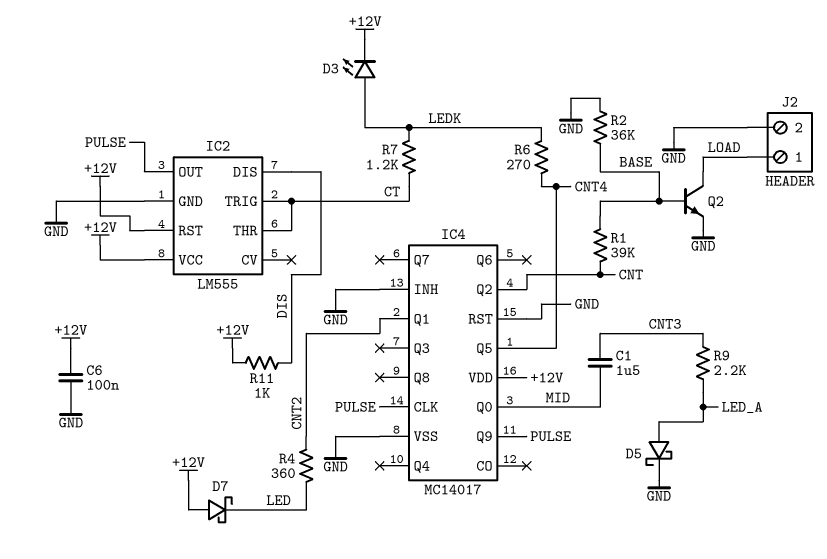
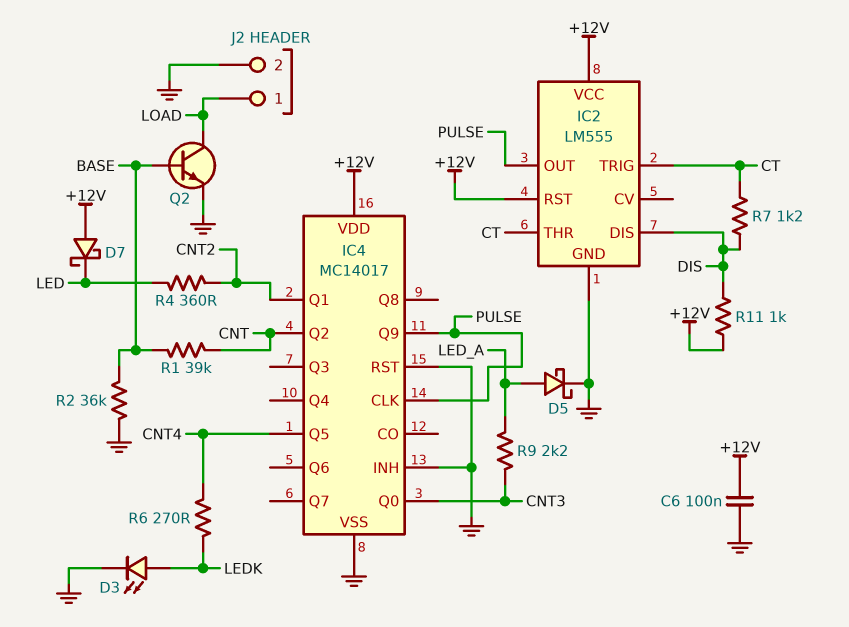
C1: 1.5uF (CNT3, MID) -> none
D3: LED (A LEDK, K +12V) -> LED (A LEDK, K GND)
IC4 pin Q0: MID -> CNT3
R7: 1.2k (CT, LEDK) -> 1.2k (CT, DIS)

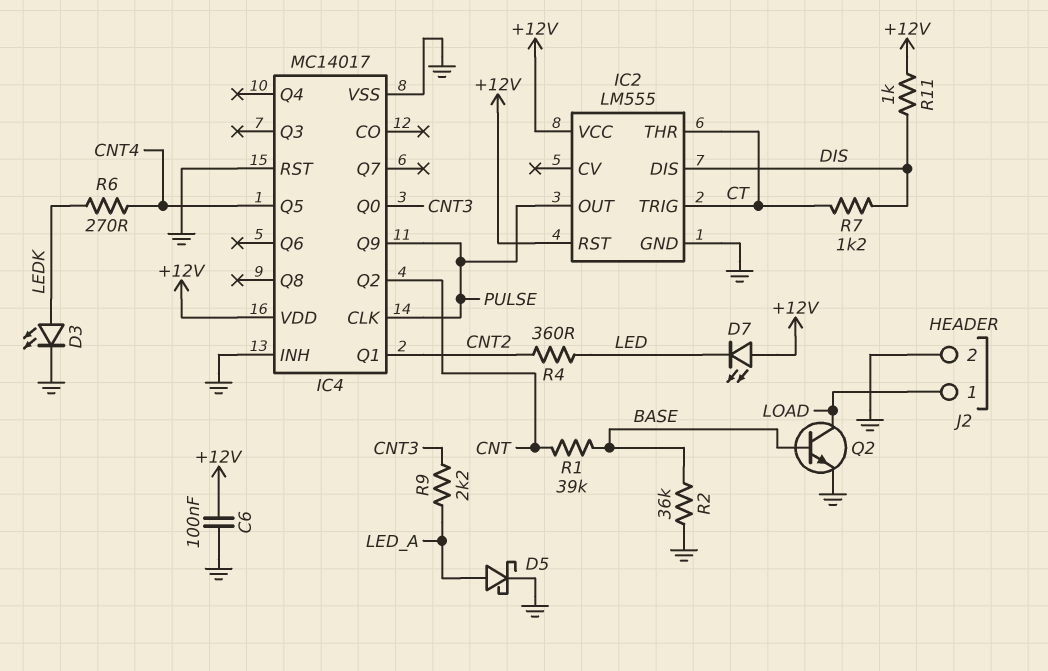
D7: schottky (A +12V, K LED) -> LED (A +12V, K LED)

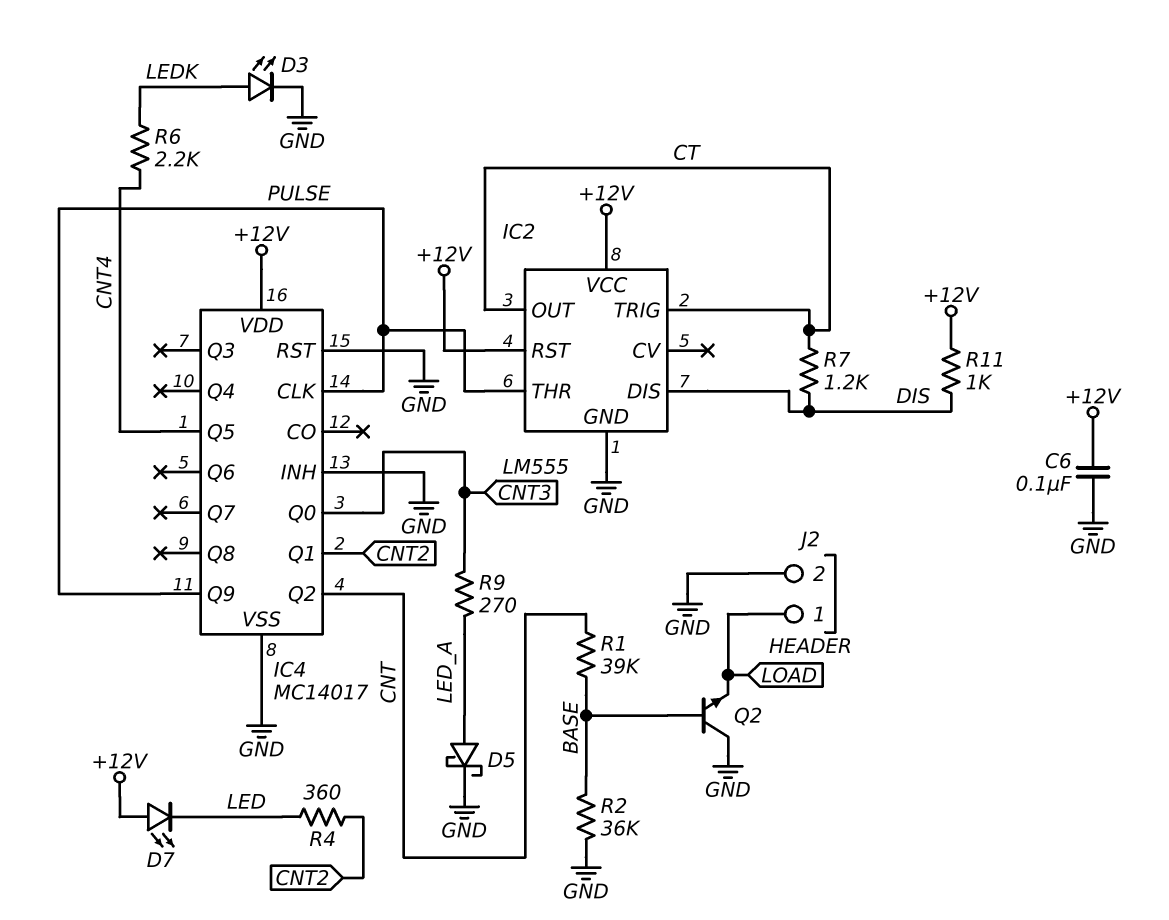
IC2 pin OUT: PULSE -> CT
IC2 pin THR: CT -> PULSE
Q2: NPN (B BASE, C LOAD, E GND) -> NPN (B BASE, C GND, E LOAD)
R6: 270 (CNT4, LEDK) -> 2.2k (CNT4, LEDK)
R9: 2.2k (CNT3, LED_A) -> 270 (CNT3, LED_A)

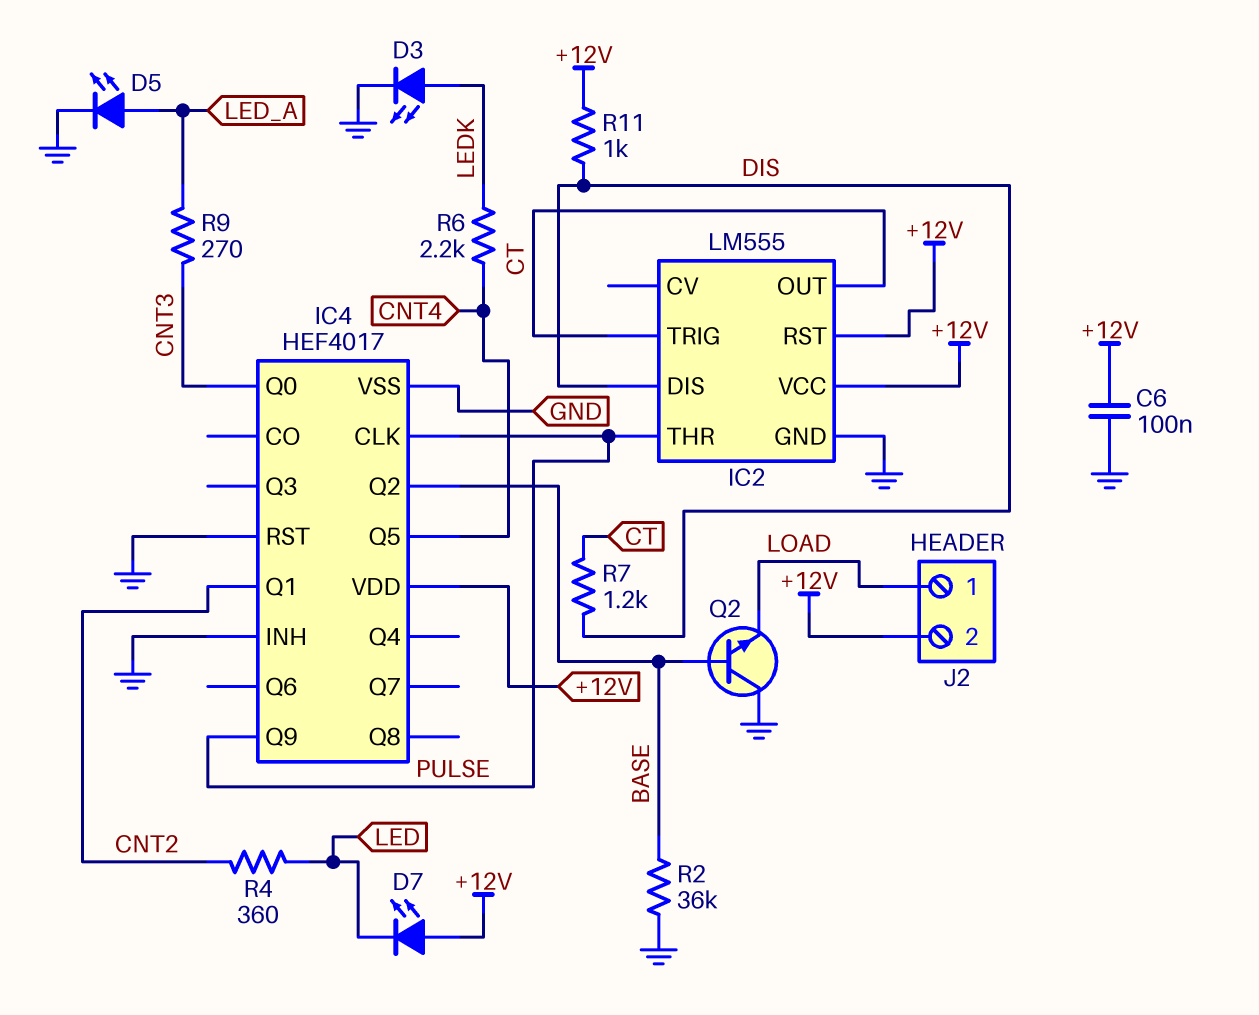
D5: schottky (A LED_A, K GND) -> LED (A LED_A, K GND)
IC4: MC14017 -> HEF4017
IC4 pin Q2: CNT -> BASE
J2 pin 2: GND -> +12V
R1: 39k (BASE, CNT) -> none

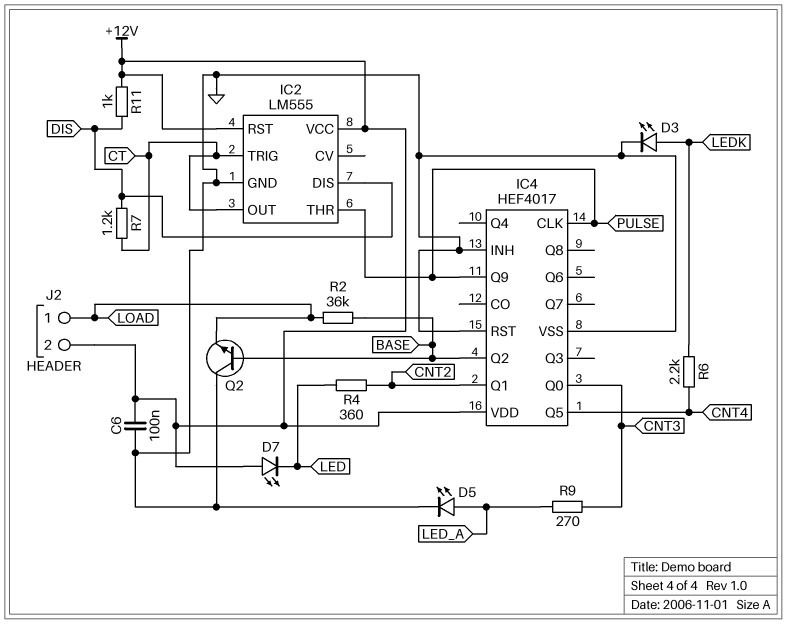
R2: 36k (BASE, GND) -> 36k (BASE, LOAD)

